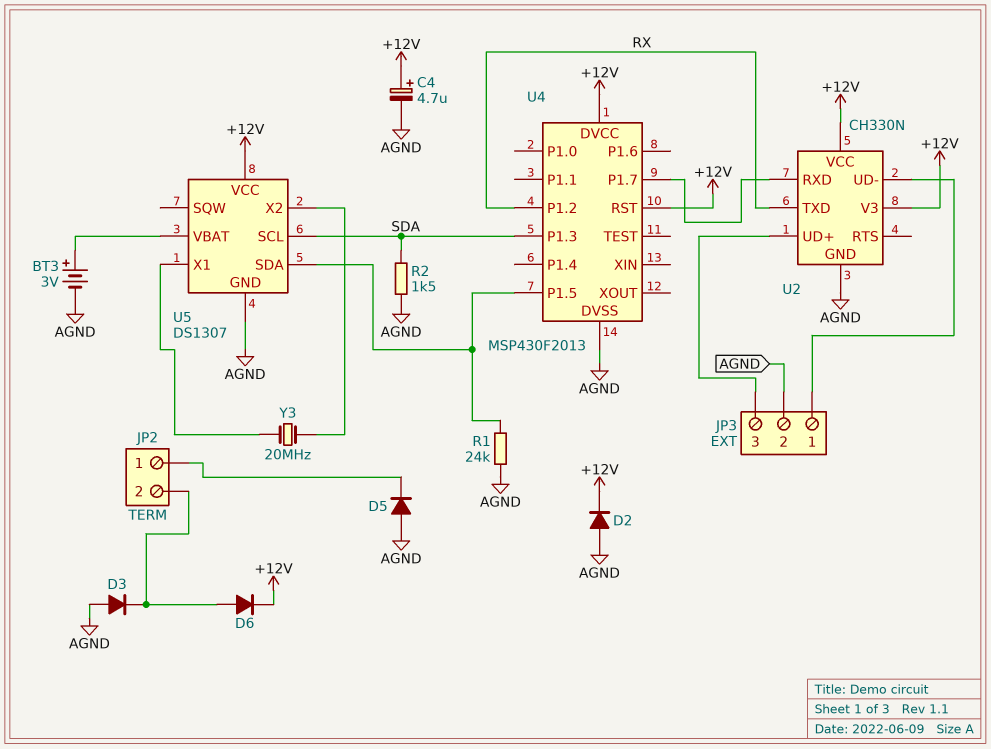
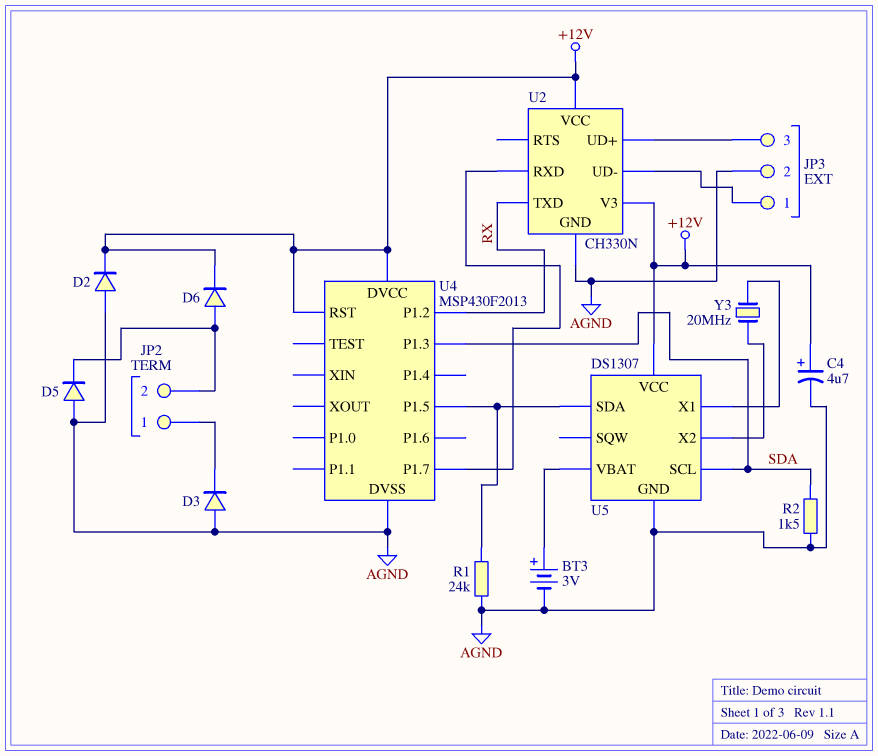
D3: diode (A AGND, K JP2/2) -> diode (A AGND, K JP2/1)
D5: diode (A AGND, K JP2/1) -> diode (A AGND, K JP2/2)

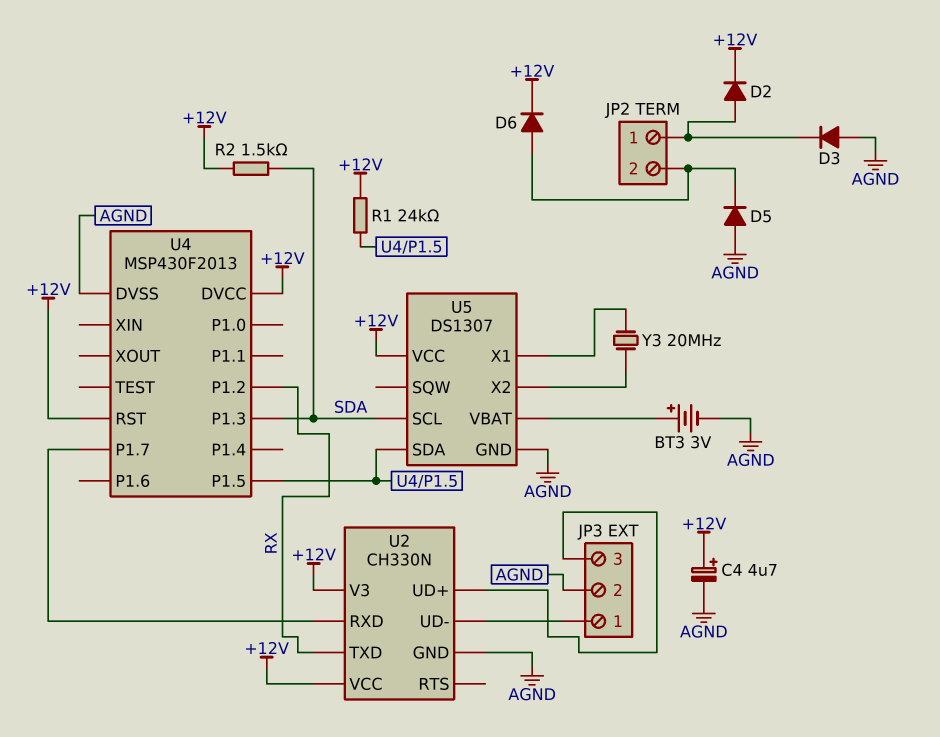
D2: diode (A AGND, K +12V) -> diode (A JP2/1, K +12V)
R1: 24k (AGND, U4/P1.5) -> 24k (+12V, U4/P1.5)
R2: 1.5k (AGND, SDA) -> 1.5k (+12V, SDA)

